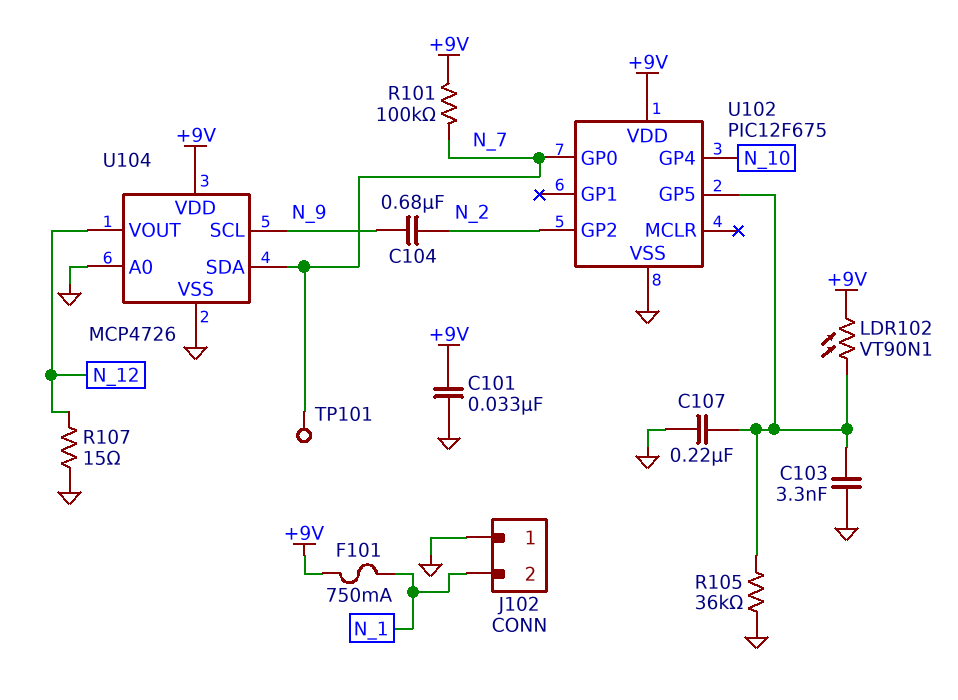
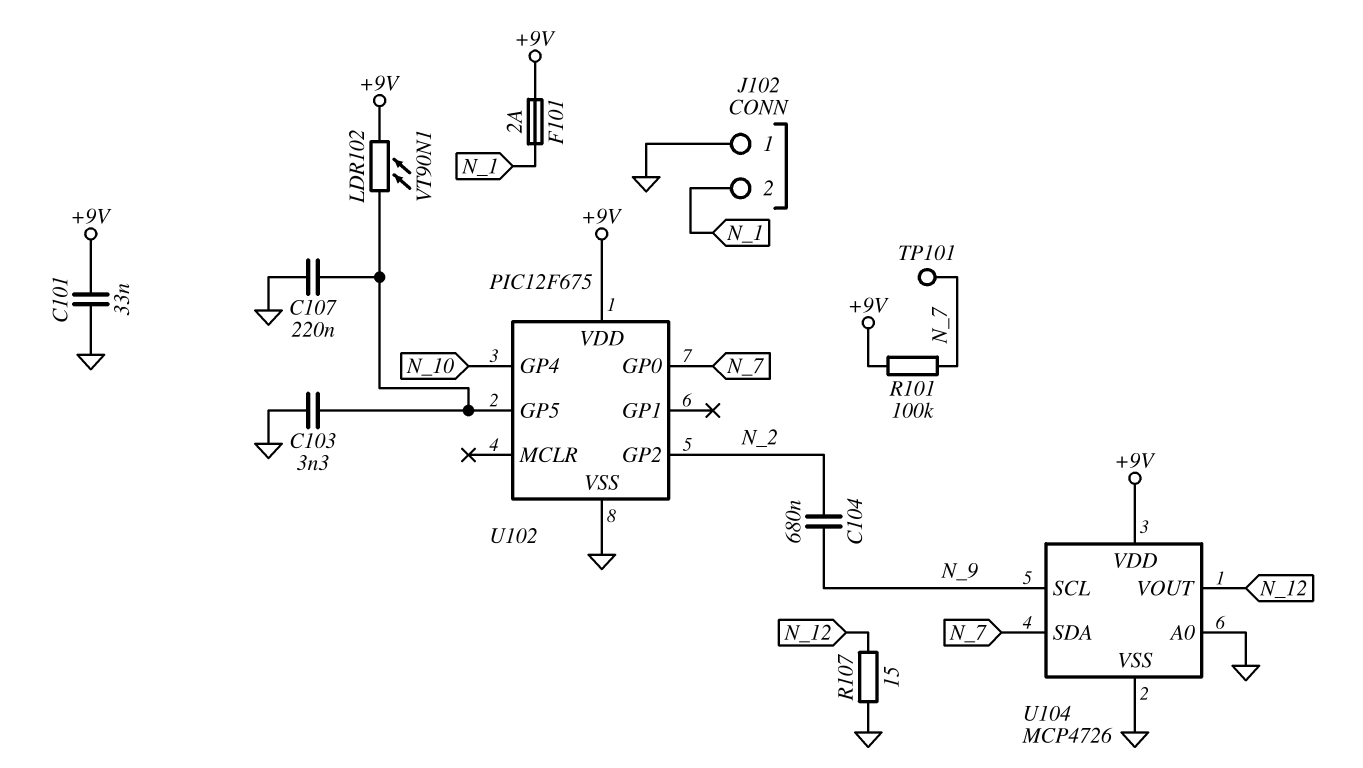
F101: 750mA (+9V, N_1) -> 2A (+9V, N_1)
R105: 36k (GND, U102/GP5) -> none

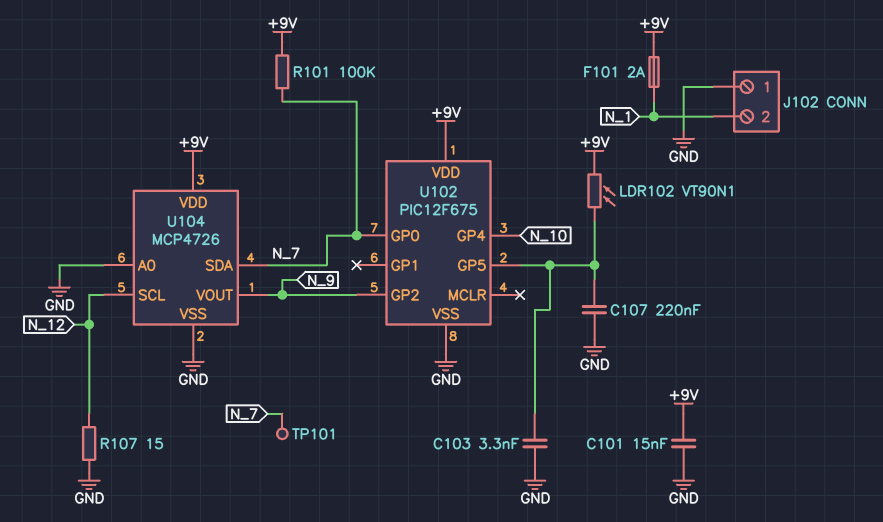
C101: 33nF (+9V, GND) -> 15nF (+9V, GND)
C104: 680nF (N_2, N_9) -> none
U102 pin GP2: N_2 -> N_9
U104 pin SCL: N_9 -> N_12
U104 pin VOUT: N_12 -> N_9

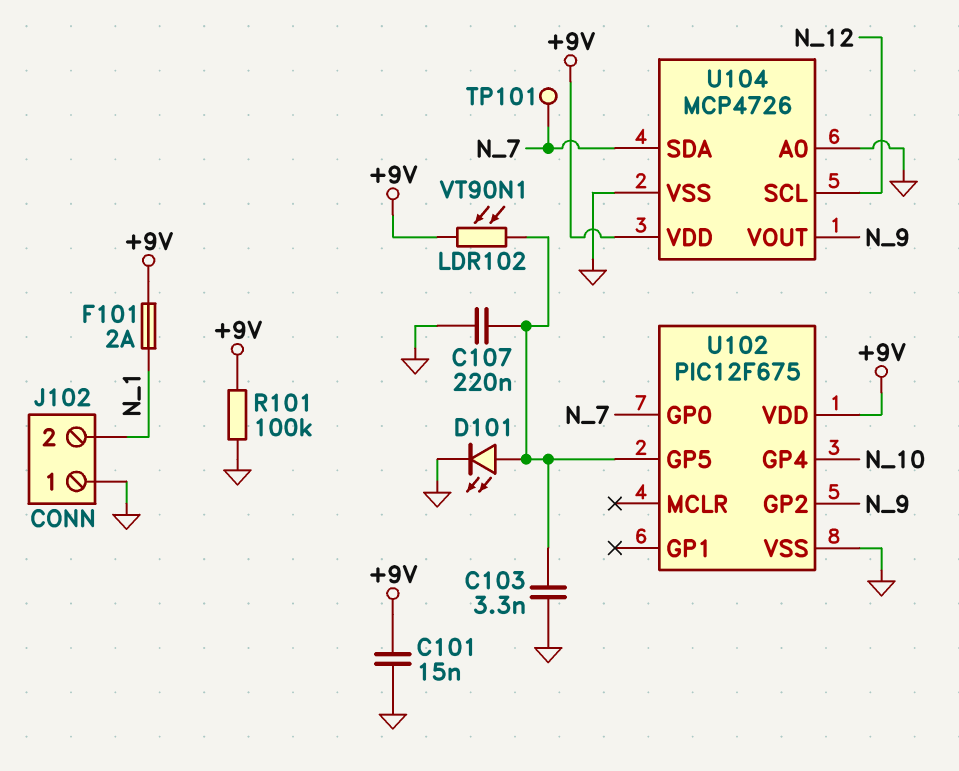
D101: none -> LED (A U102/GP5, K GND)
R101: 100k (+9V, N_7) -> 100k (+9V, GND)
R107: 15 (GND, N_12) -> none

